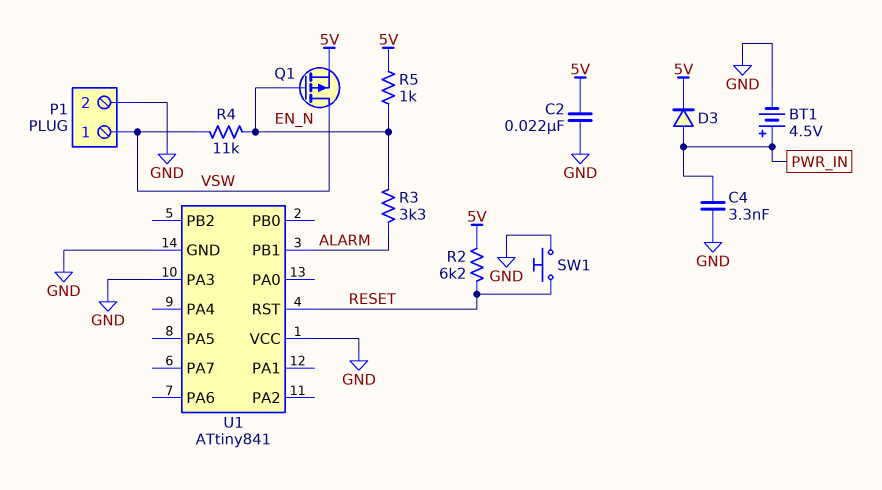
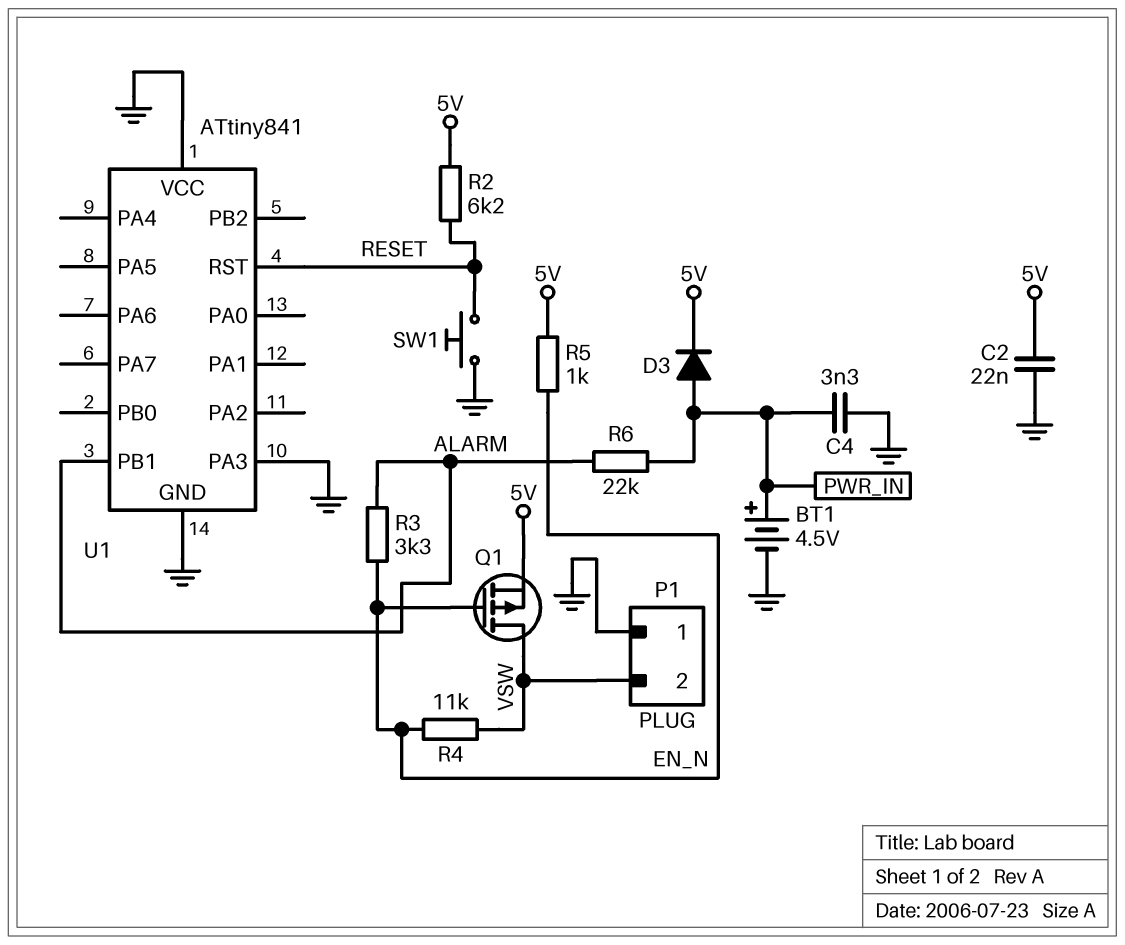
P1 pin 1: VSW -> GND
P1 pin 2: GND -> VSW
R6: none -> 22k (ALARM, PWR_IN)

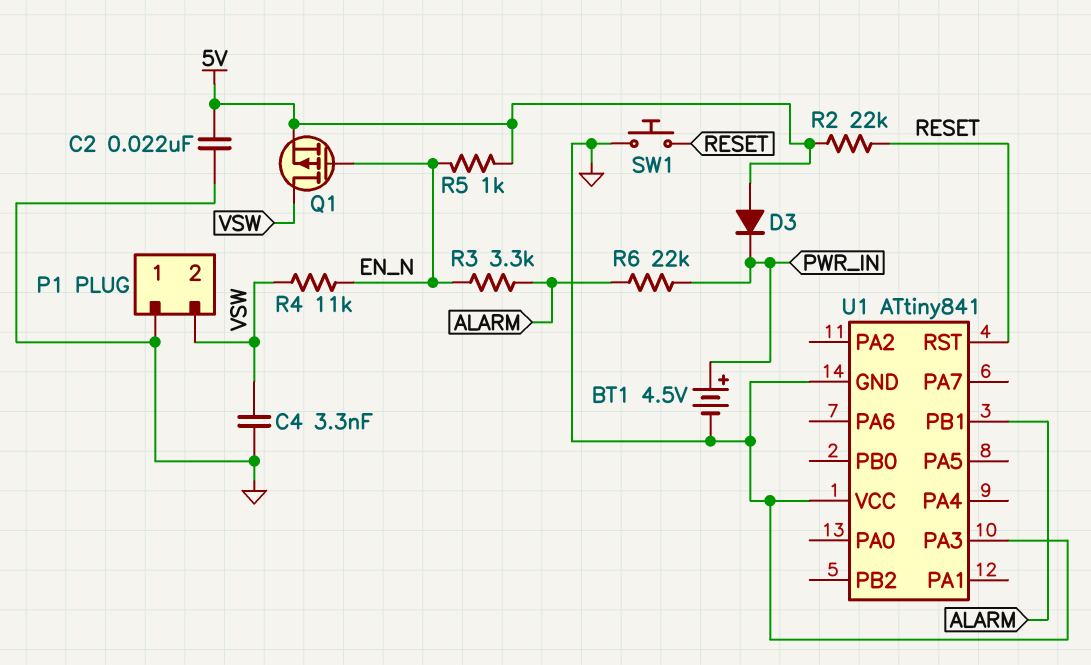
C4: 3.3nF (GND, PWR_IN) -> 3.3nF (GND, VSW)
D3: diode (A PWR_IN, K 5V) -> diode (A 5V, K PWR_IN)
R2: 6.2k (5V, RESET) -> 22k (5V, RESET)

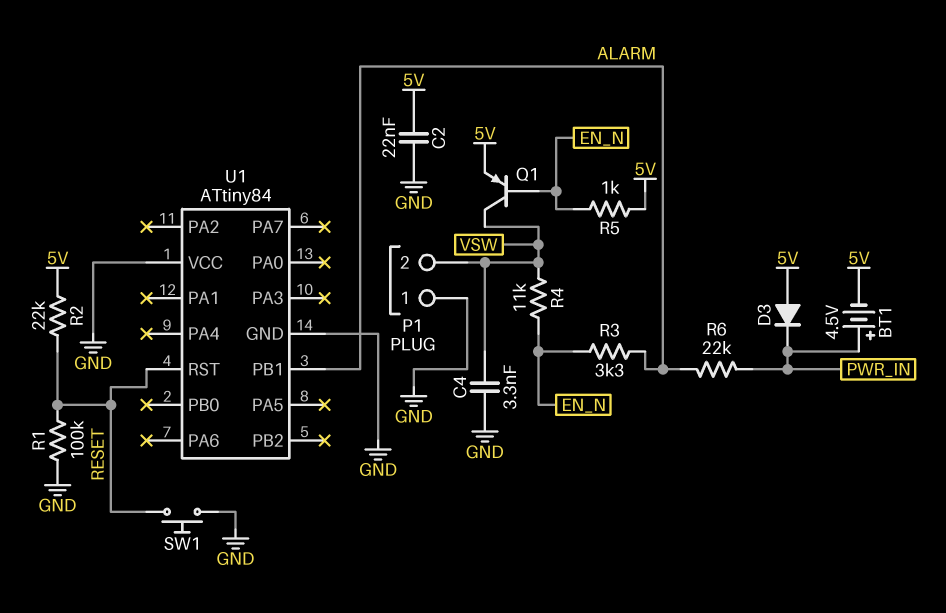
BT1: 4.5V (plus PWR_IN, minus GND) -> 4.5V (plus PWR_IN, minus 5V)
Q1: PMOS (G EN_N, D VSW, S 5V) -> PNP (B EN_N, C VSW, E 5V)
R1: none -> 100k (GND, RESET)
U1: ATtiny841 -> ATtiny84
U1 pin PA3: GND -> none

